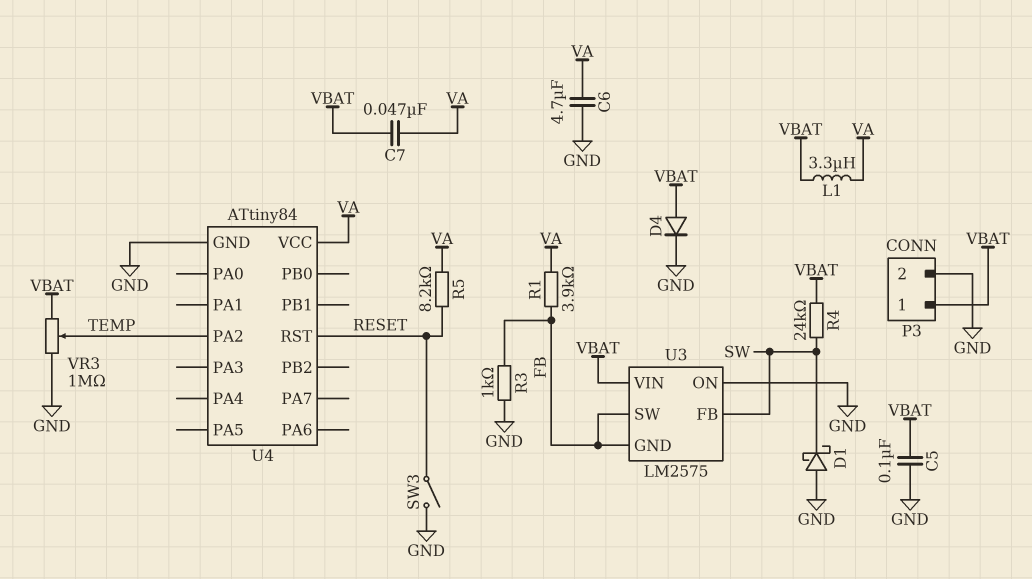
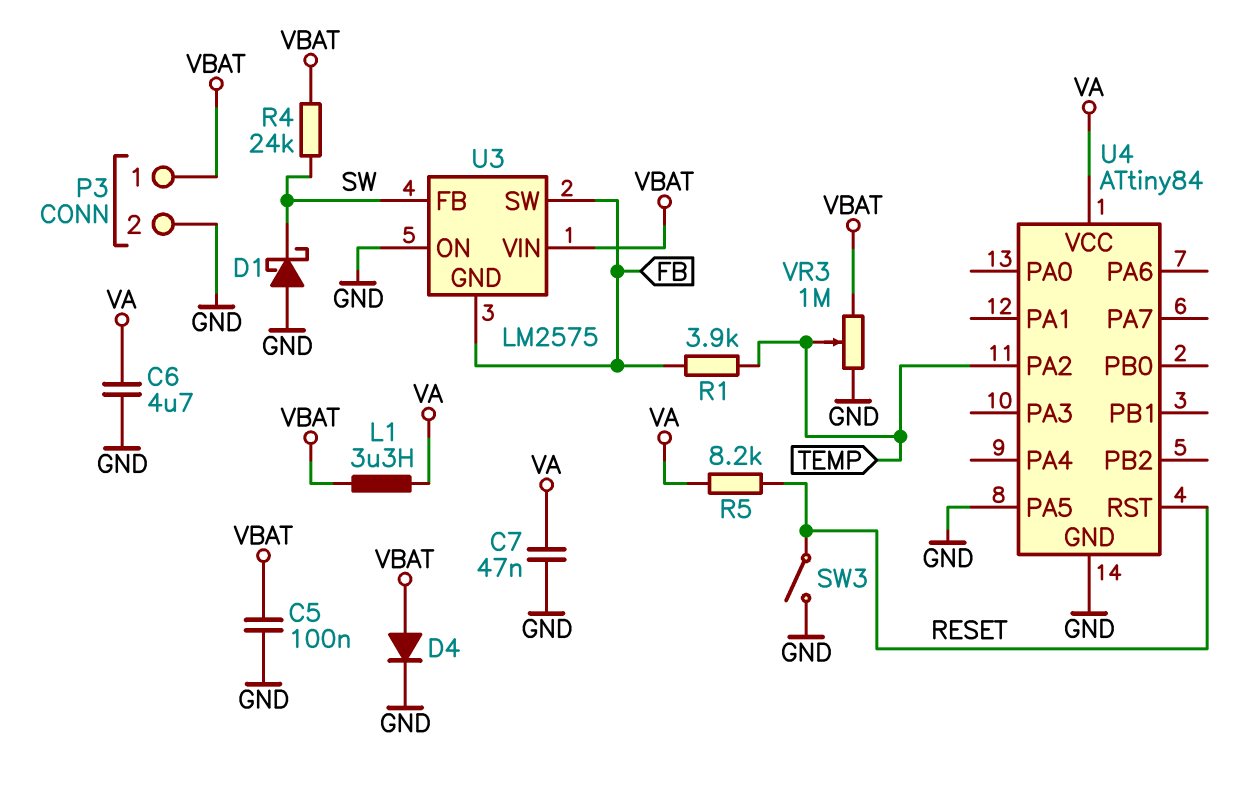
C7: 47nF (VA, VBAT) -> 47nF (GND, VA)
R1: 3.9k (FB, VA) -> 3.9k (FB, TEMP)
R3: 1k (FB, GND) -> none
U4 pin PA5: none -> GND

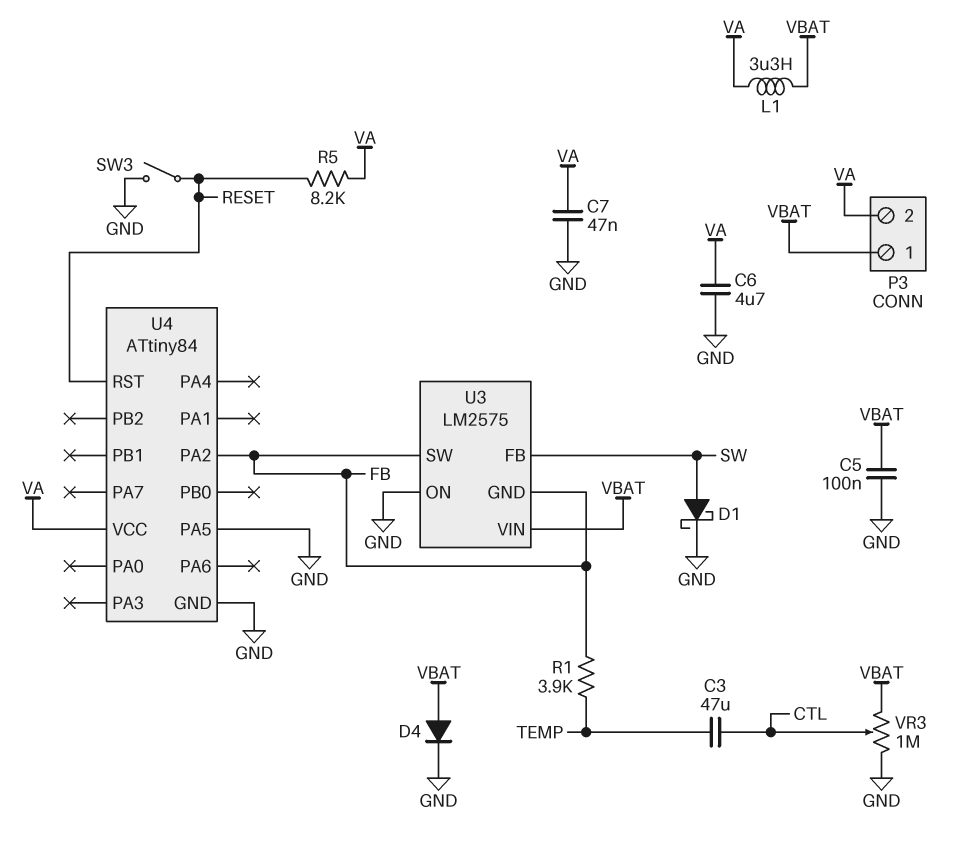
C3: none -> 47uF (CTL, TEMP)
D1: schottky (A GND, K SW) -> schottky (A SW, K GND)
P3 pin 2: GND -> VA
R4: 24k (SW, VBAT) -> none
U4 pin PA2: TEMP -> FB
VR3: 1M (GND, VBAT, wiper TEMP) -> 1M (GND, VBAT, wiper CTL)

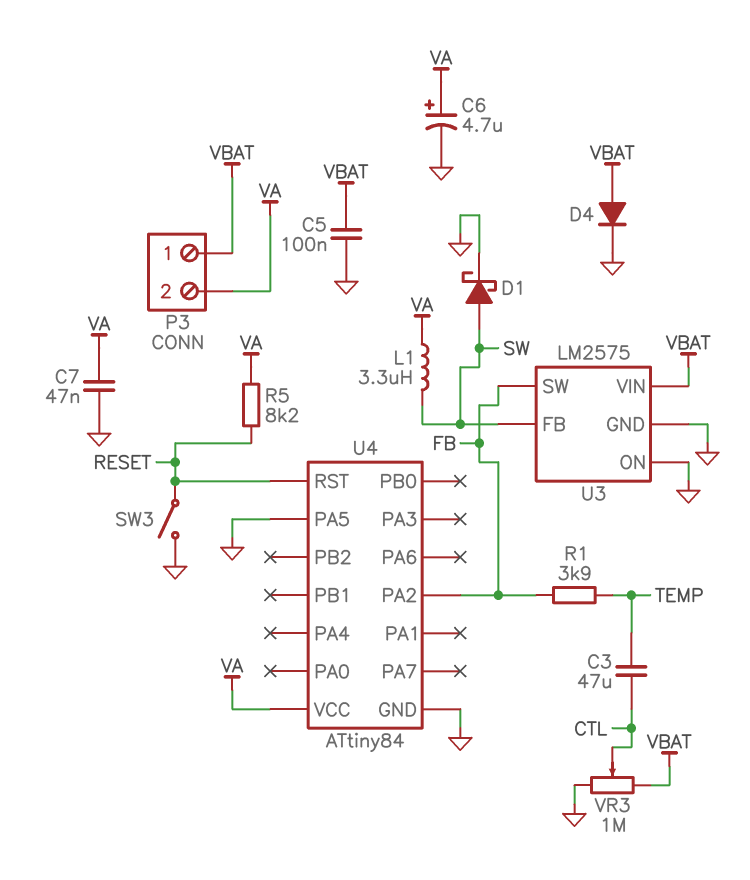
C6: 4.7uF (GND, VA) -> 4.7uF (plus VA, minus GND)
L1: 3.3uH (VA, VBAT) -> 3.3uH (SW, VA)
U3 pin GND: FB -> GND

